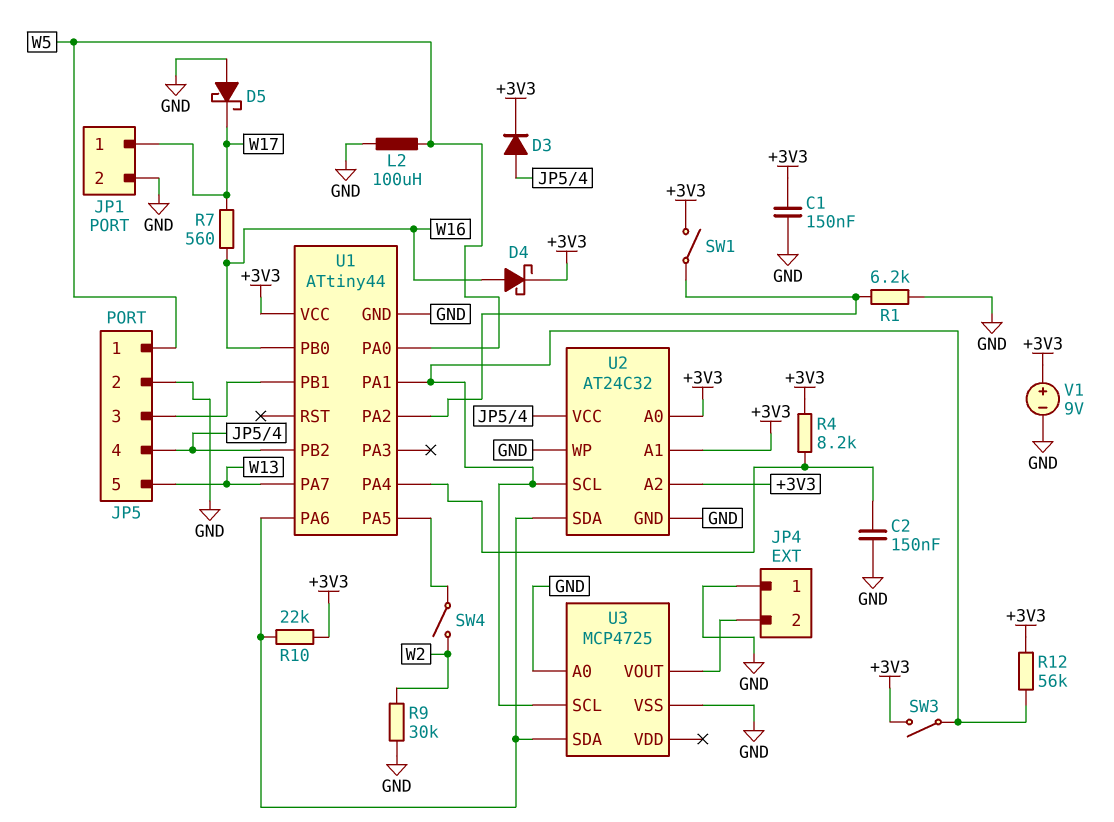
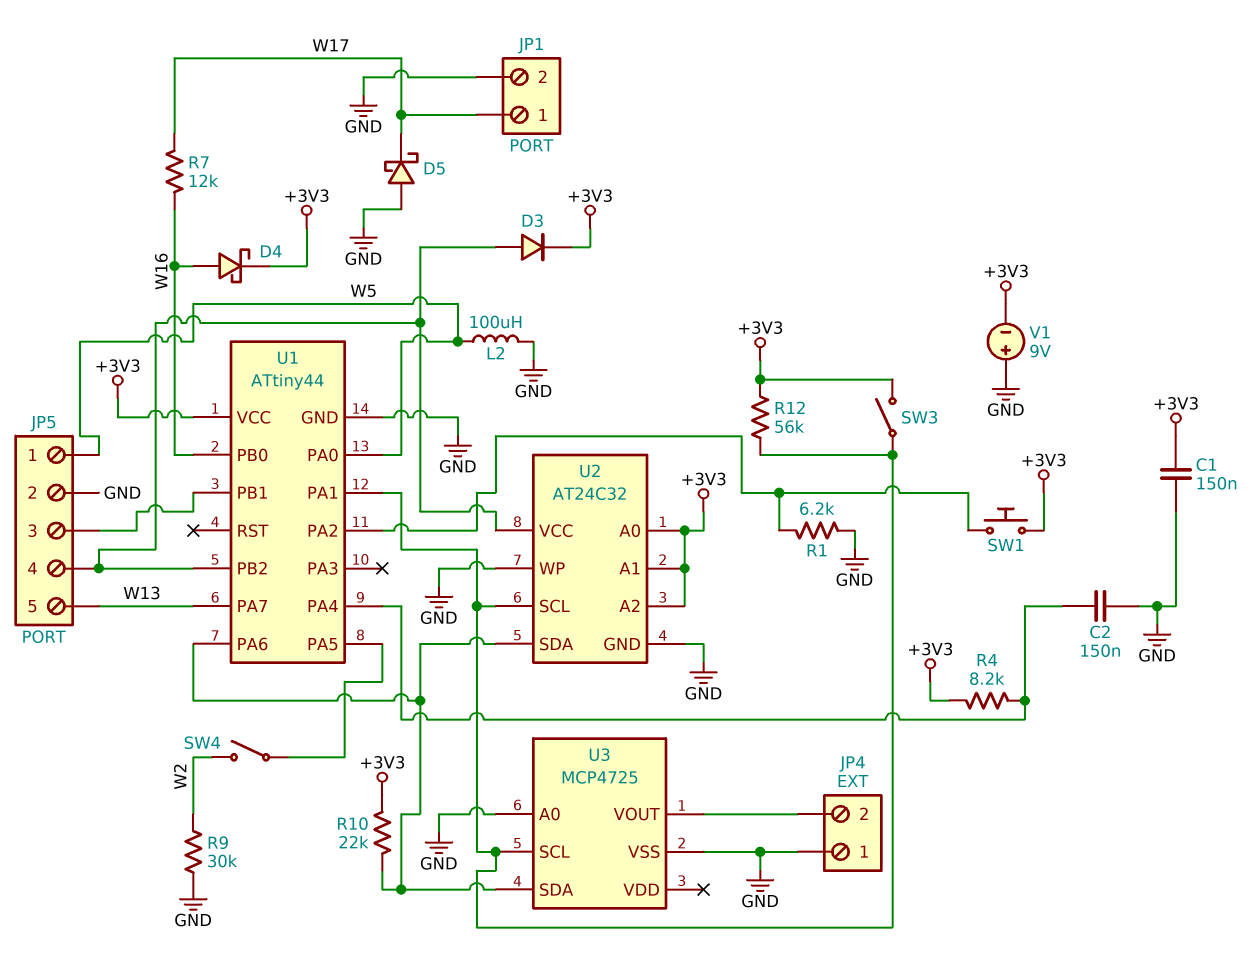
R7: 560 (W16, W17) -> 12k (W16, W17)
SW1: switch (+3V3, U1/PA2) -> button (+3V3, U1/PA2)
V1: 9V (plus +3V3, minus GND) -> 9V (plus GND, minus +3V3)

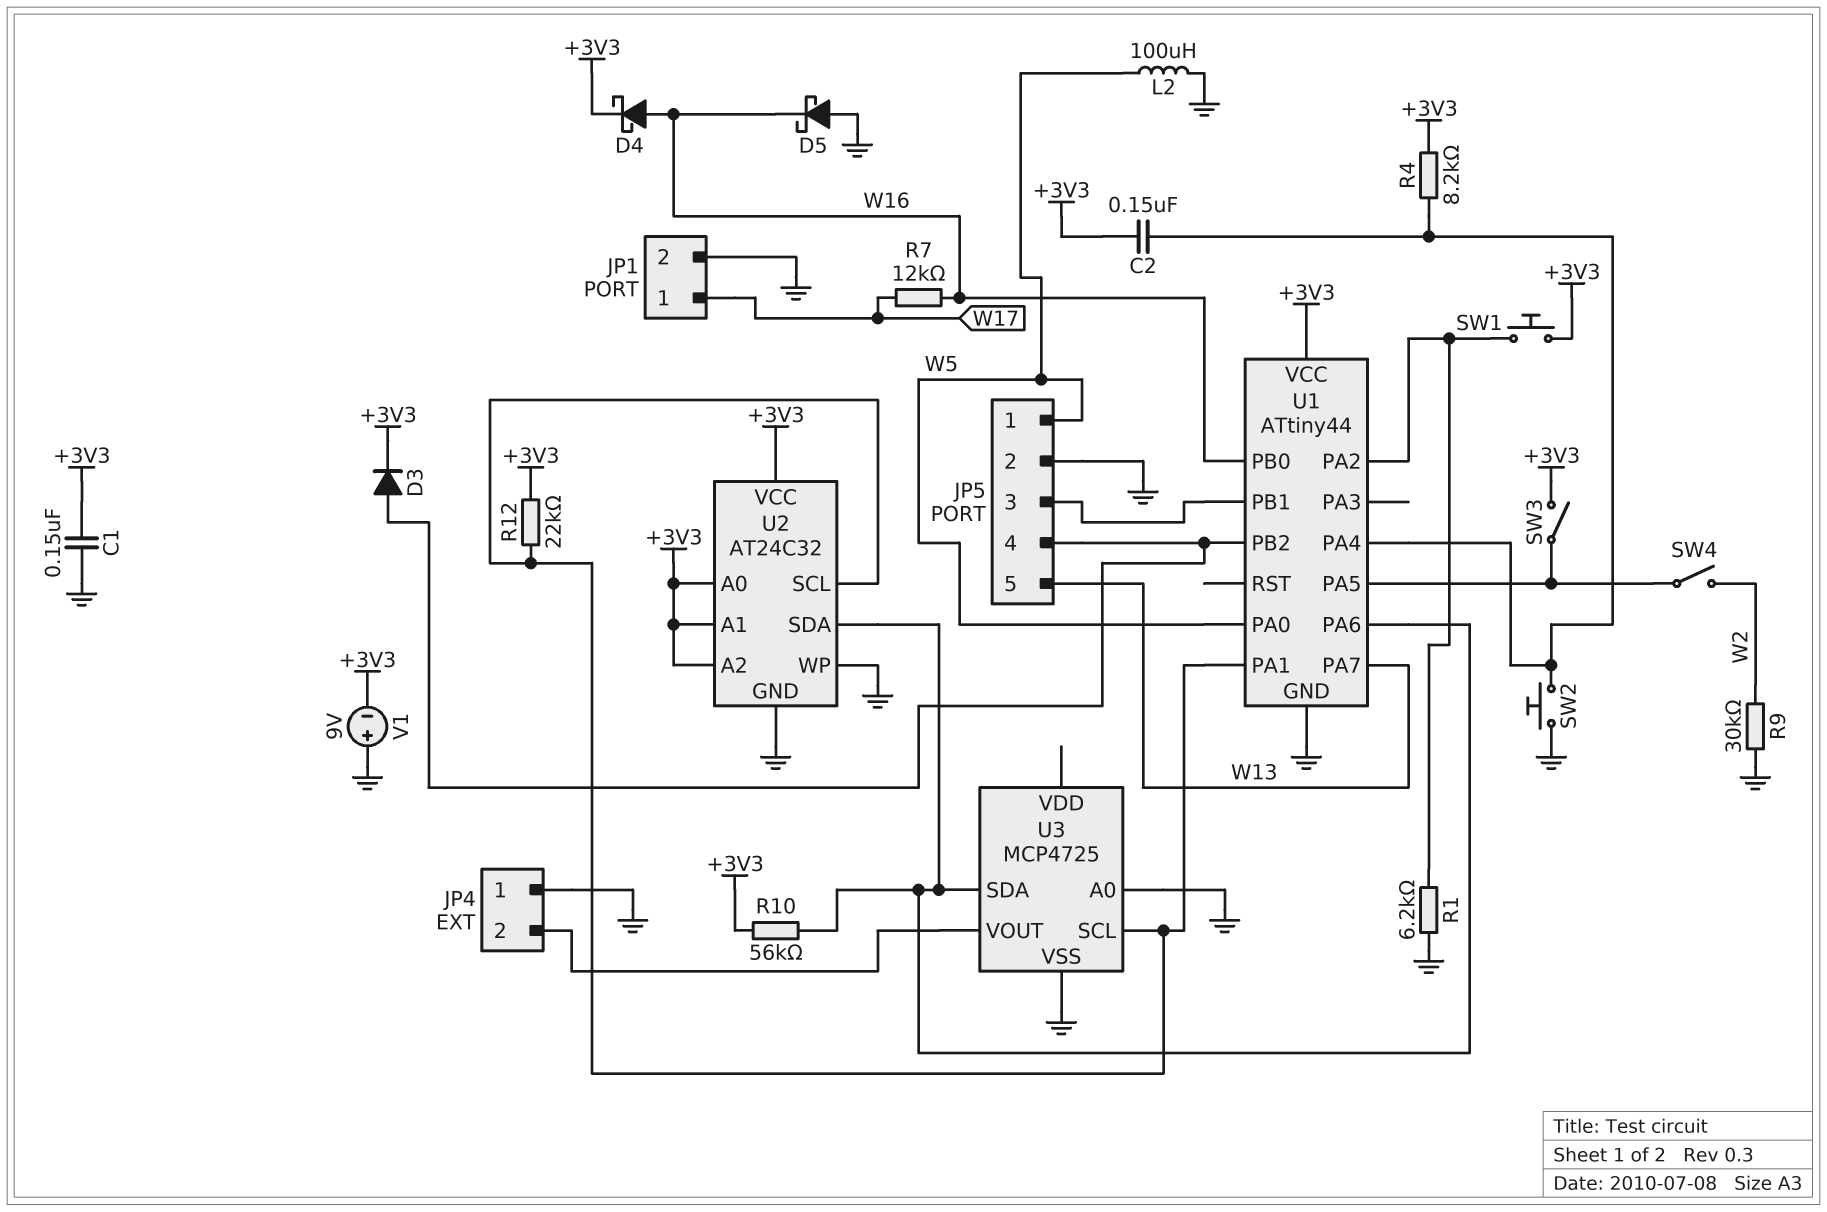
C2: 150nF (GND, U1/PA4) -> 150nF (+3V3, U1/PA4)
D5: schottky (A GND, K W17) -> schottky (A GND, K W16)
R10: 22k (+3V3, U1/PA6) -> 56k (+3V3, U1/PA6)
R12: 56k (+3V3, U1/PA1) -> 22k (+3V3, U1/PA1)
SW2: none -> button (GND, U1/PA4)
SW3: switch (+3V3, U1/PA1) -> switch (+3V3, U1/PA5)
U2 pin VCC: JP5/4 -> +3V3

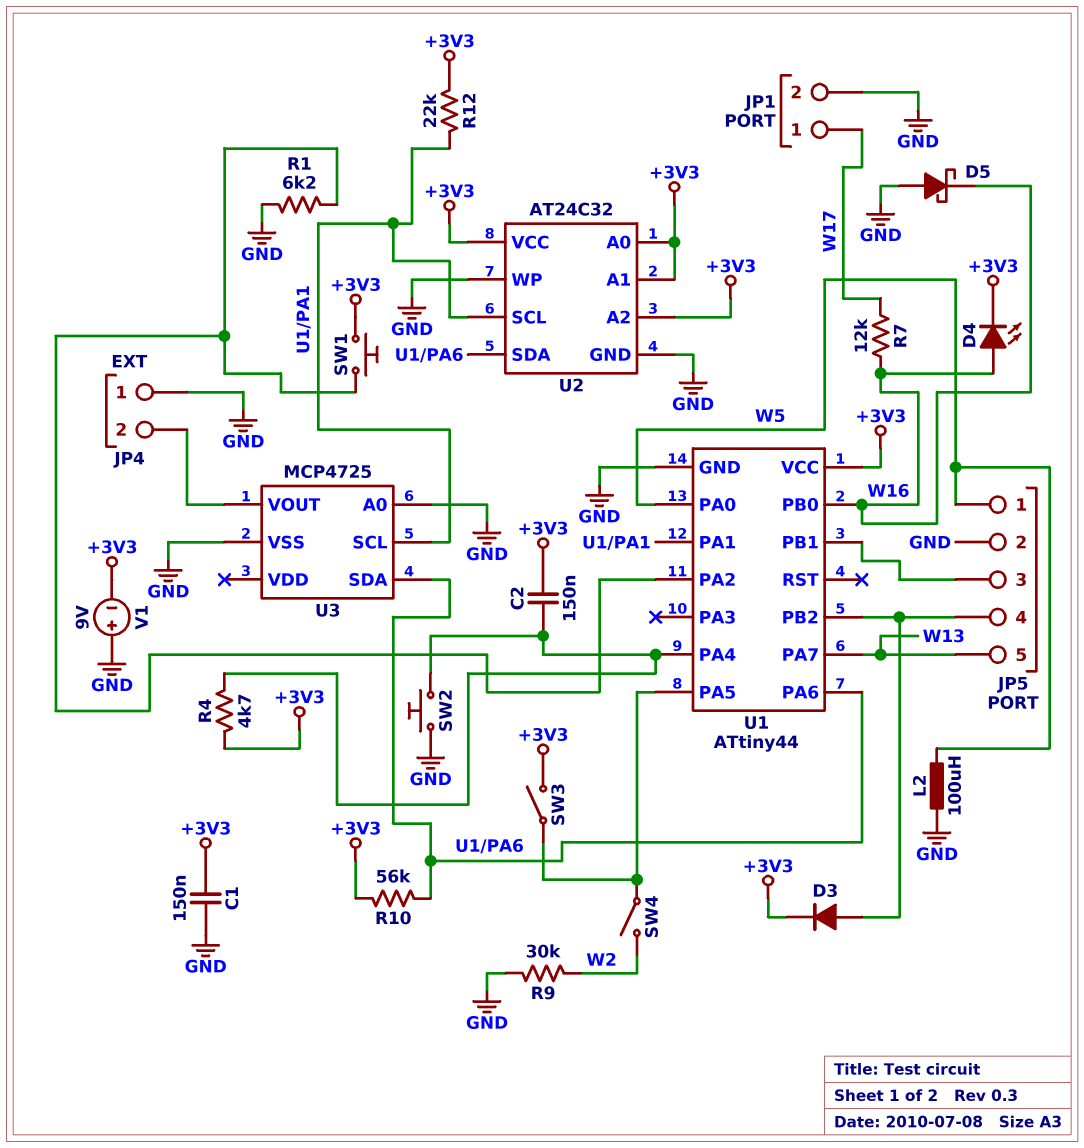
D4: schottky (A W16, K +3V3) -> LED (A W16, K +3V3)
R4: 8.2k (+3V3, U1/PA4) -> 4.7k (+3V3, U1/PA4)

